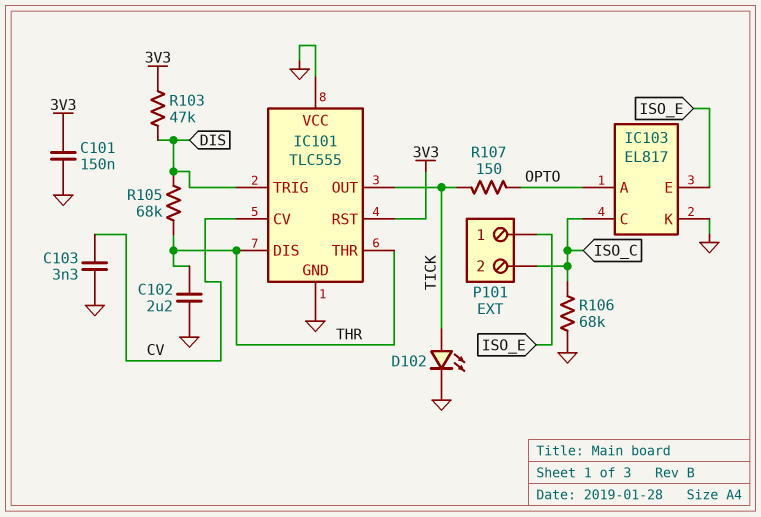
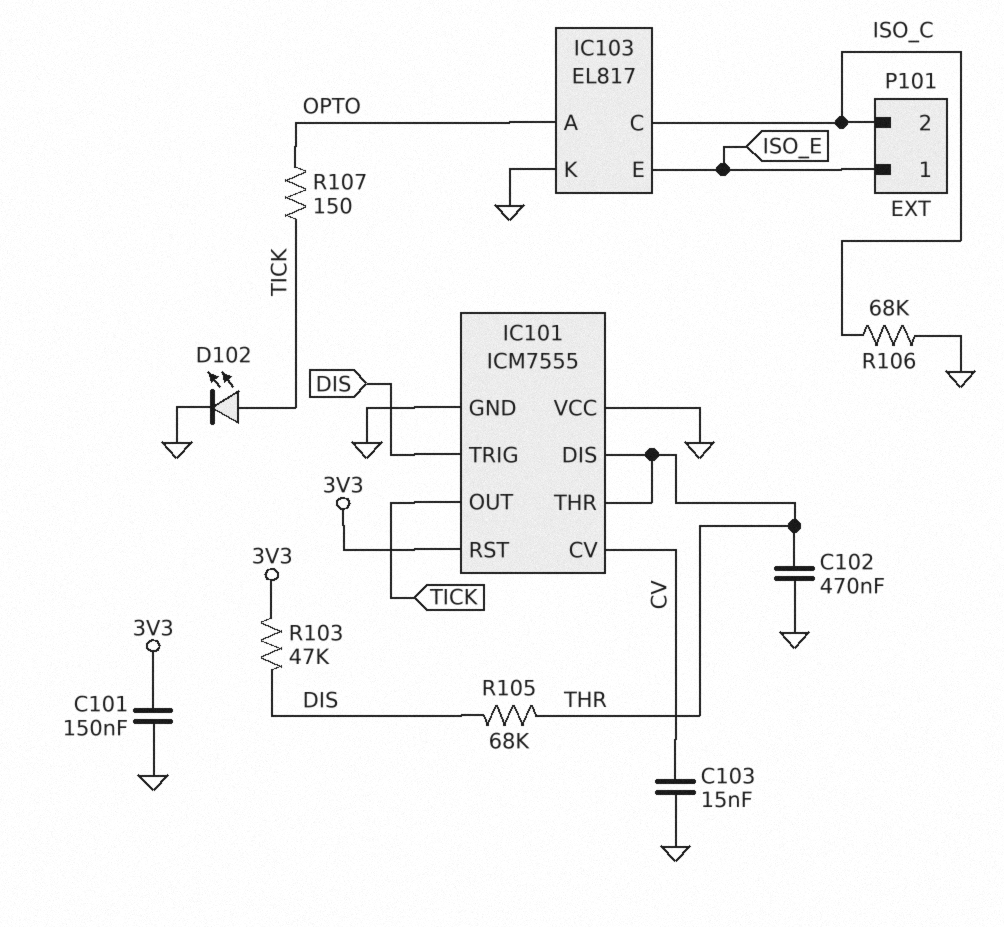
C102: 2.2uF (GND, THR) -> 470nF (GND, THR)
C103: 3.3nF (CV, GND) -> 15nF (CV, GND)
IC101: TLC555 -> ICM7555

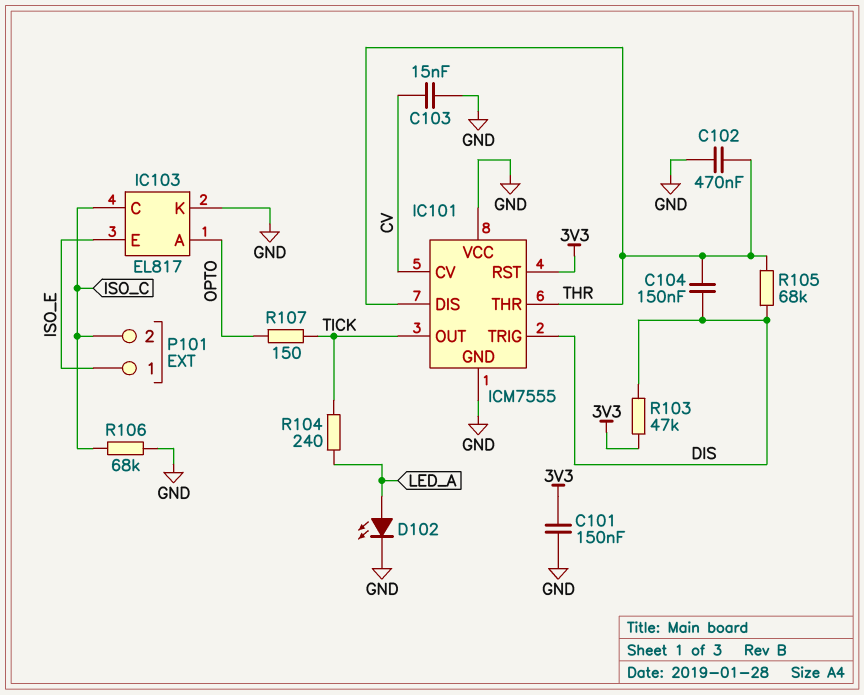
C104: none -> 150nF (DIS, THR)
D102: LED (A TICK, K GND) -> LED (A LED_A, K GND)
R104: none -> 240 (LED_A, TICK)

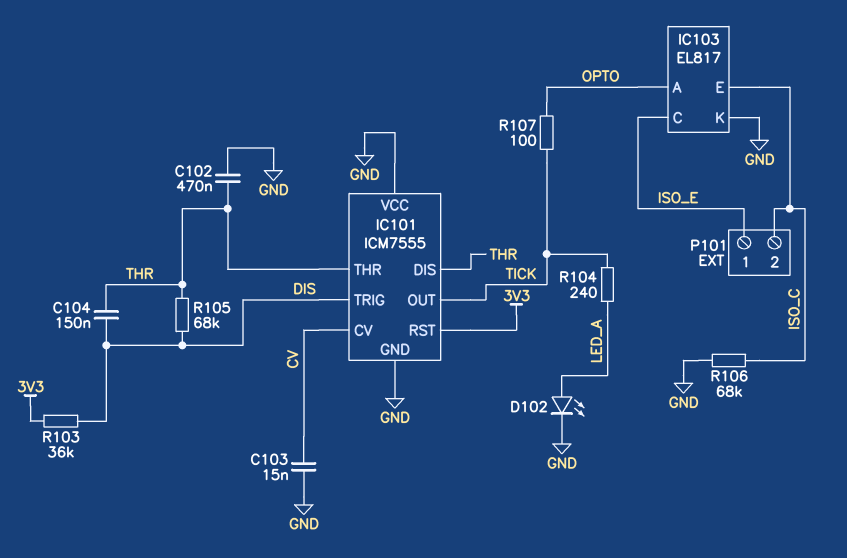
C101: 150nF (3V3, GND) -> none
IC103 pin C: ISO_C -> ISO_E
IC103 pin E: ISO_E -> ISO_C
R103: 47k (3V3, DIS) -> 36k (3V3, DIS)
R107: 150 (OPTO, TICK) -> 100 (OPTO, TICK)

